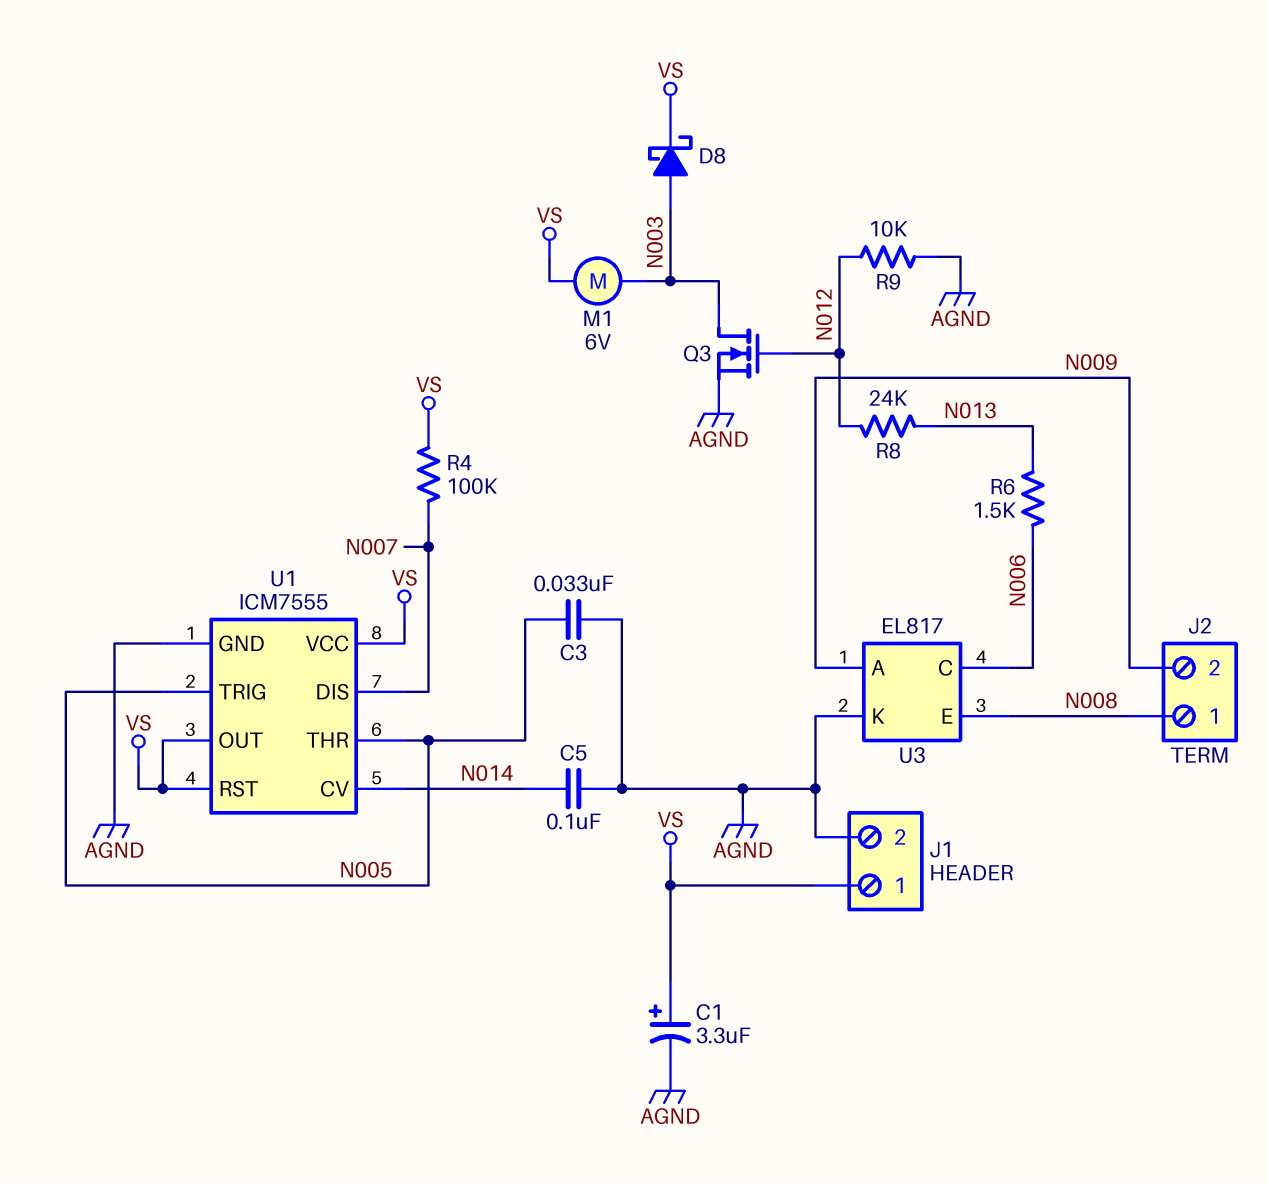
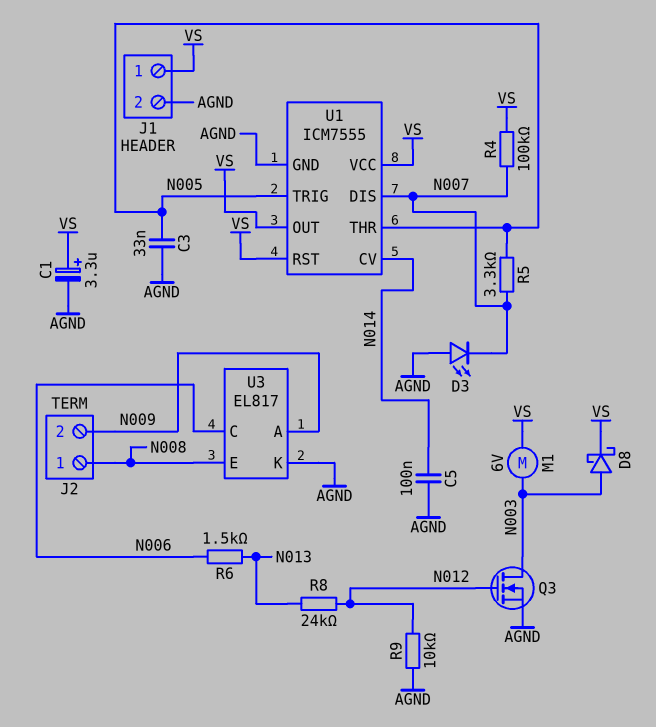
D3: none -> LED (A AGND, K N007)
R5: none -> 3.3k (N005, N007)

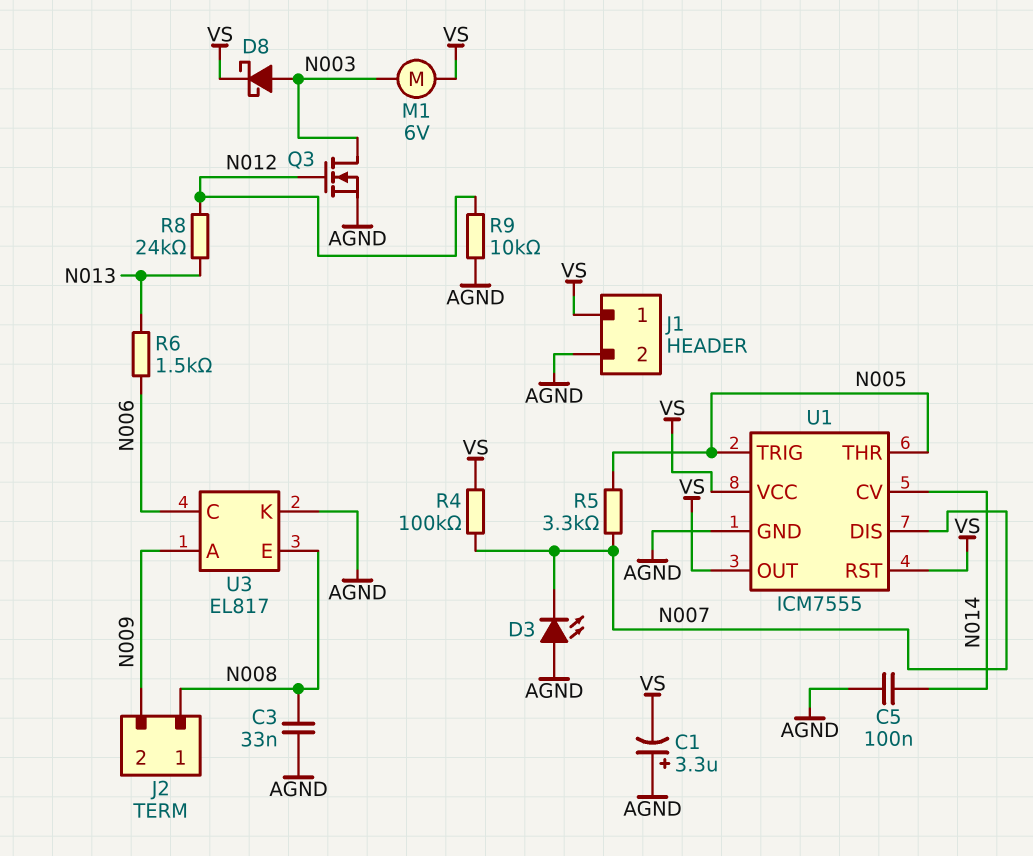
C1: 3.3uF (plus VS, minus AGND) -> 3.3uF (plus AGND, minus VS)
C3: 33nF (AGND, N005) -> 33nF (AGND, N008)

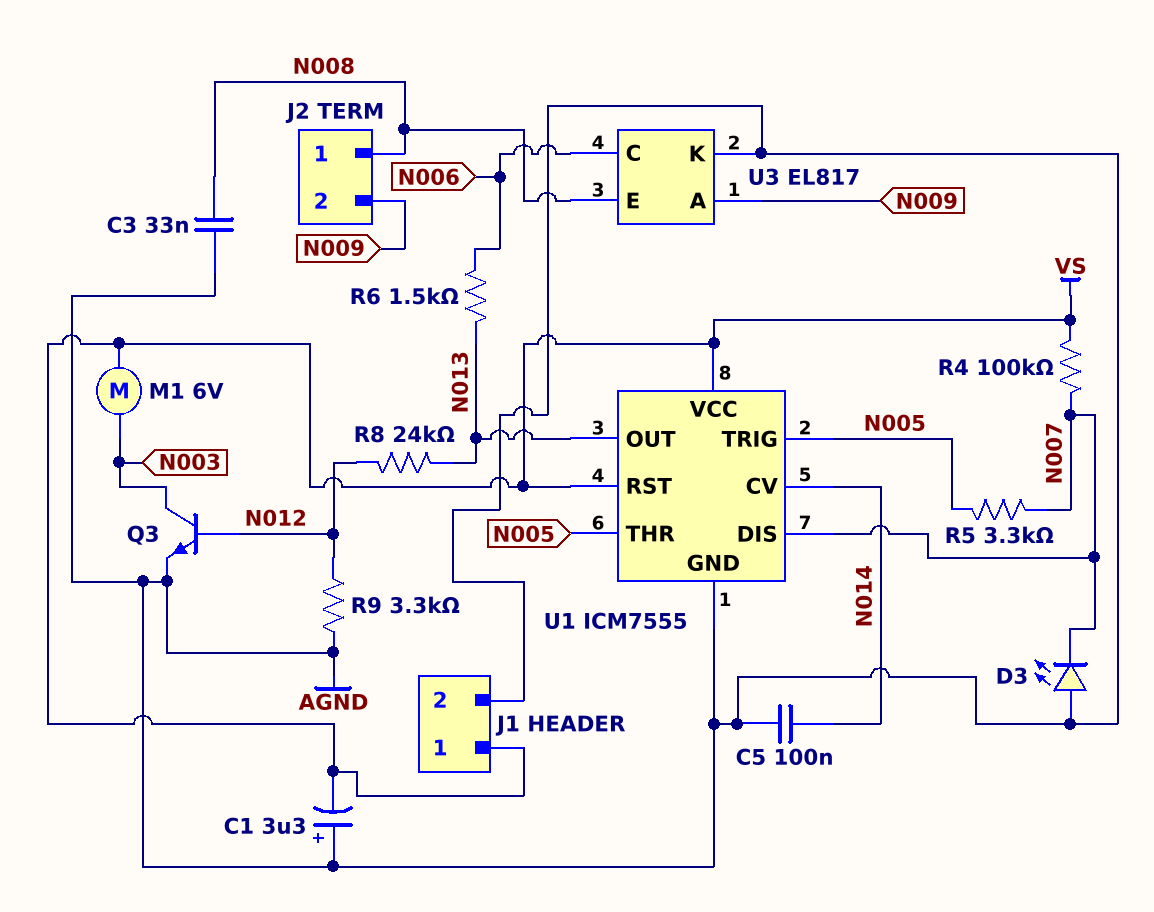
D8: schottky (A N003, K VS) -> none
Q3: NMOS (G N012, D N003, S AGND) -> NPN (B N012, C N003, E AGND)
R9: 10k (AGND, N012) -> 3.3k (AGND, N012)
U1 pin OUT: VS -> N013

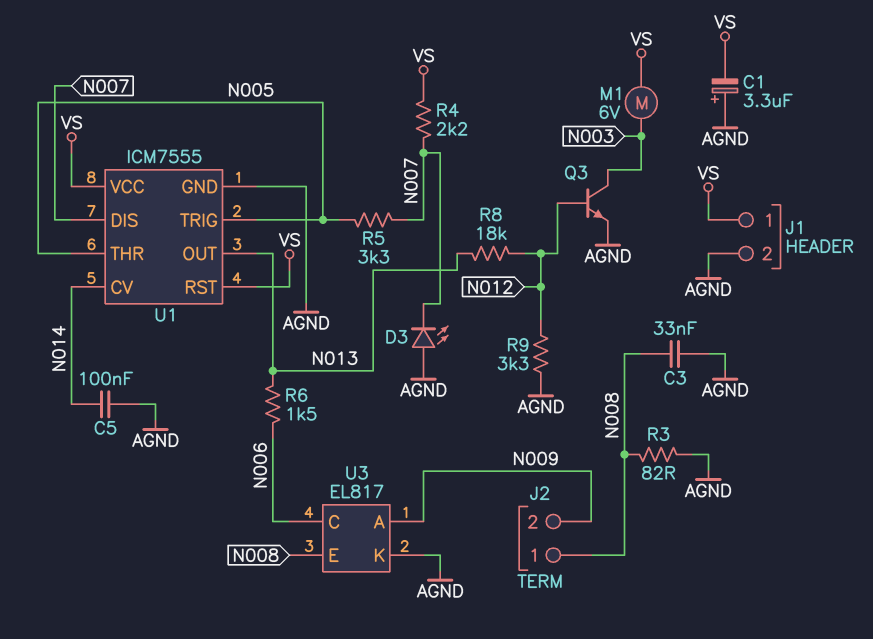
R3: none -> 82 (AGND, N008)
R4: 100k (N007, VS) -> 2.2k (N007, VS)
R8: 24k (N012, N013) -> 18k (N012, N013)

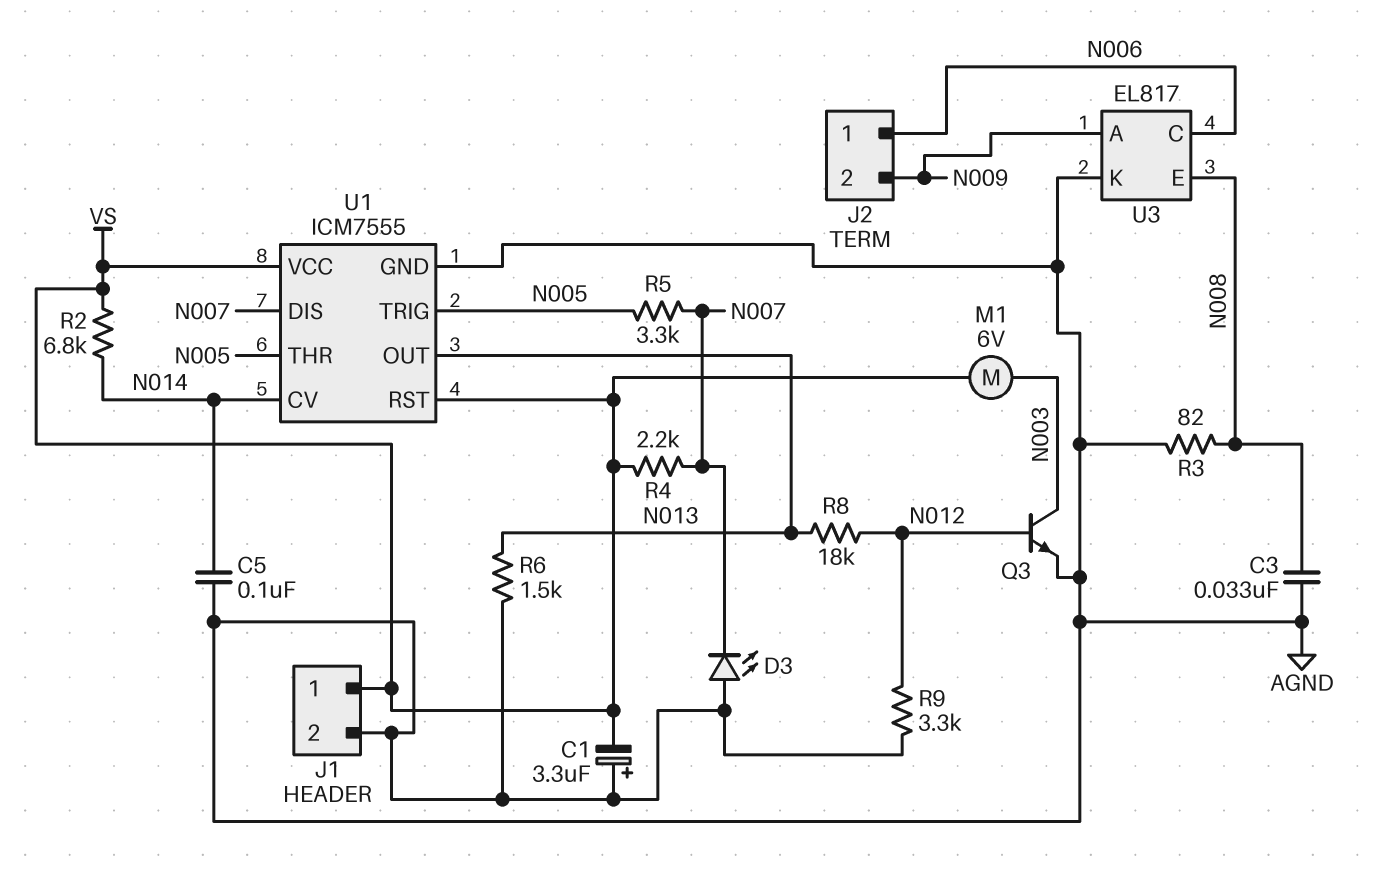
J2 pin 1: N008 -> N006
R2: none -> 6.8k (N014, VS)
R6: 1.5k (N006, N013) -> 1.5k (AGND, N013)

